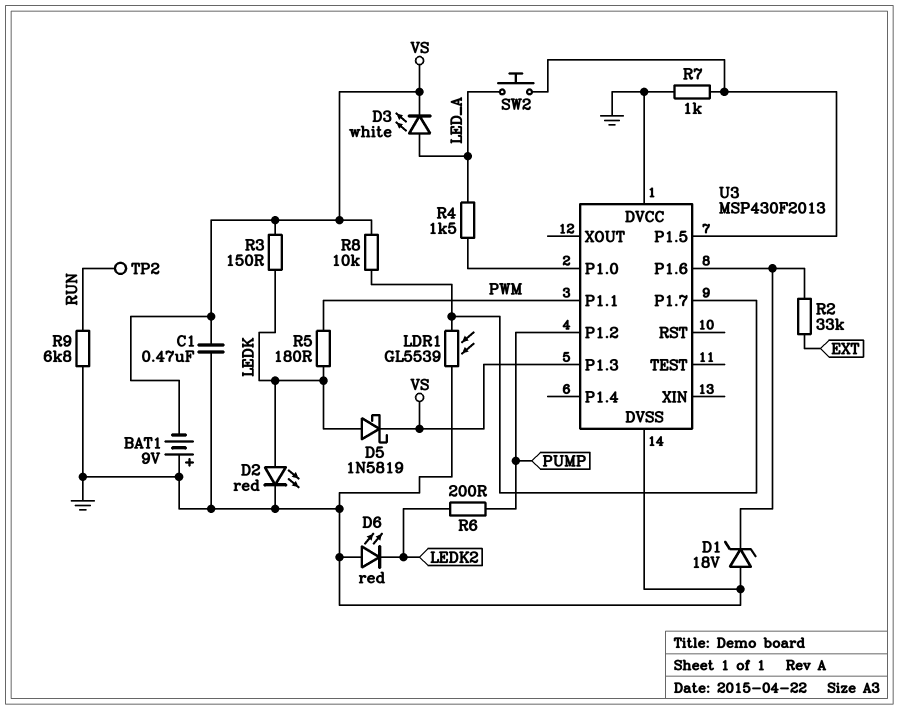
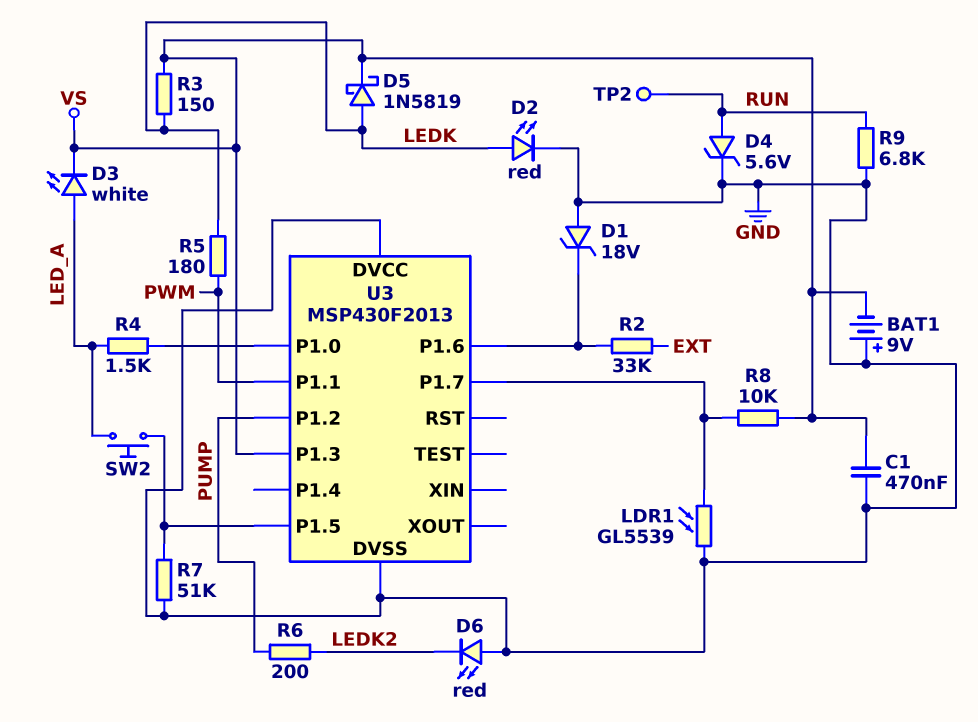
D4: none -> zener 5.6V (A RUN, K GND)
R7: 1k (GND, U3/P1.5) -> 51k (GND, U3/P1.5)

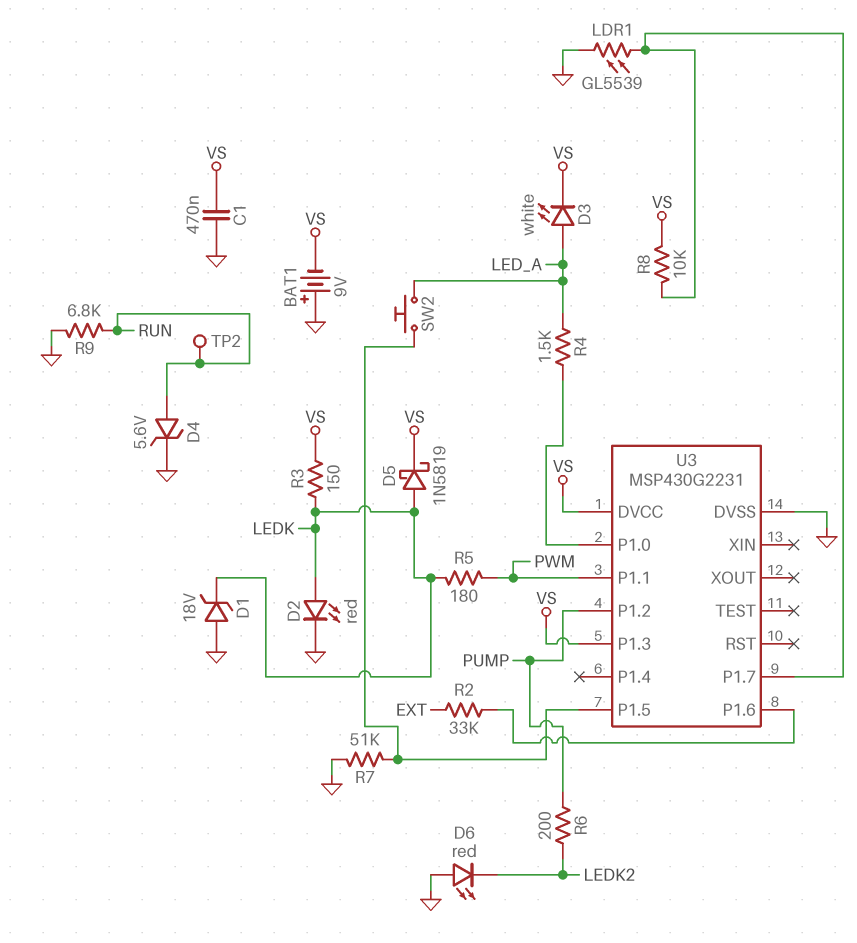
D1: zener 18V (A GND, K U3/P1.6) -> zener 18V (A GND, K LEDK)
U3: MSP430F2013 -> MSP430G2231
U3 pin DVCC: GND -> VS

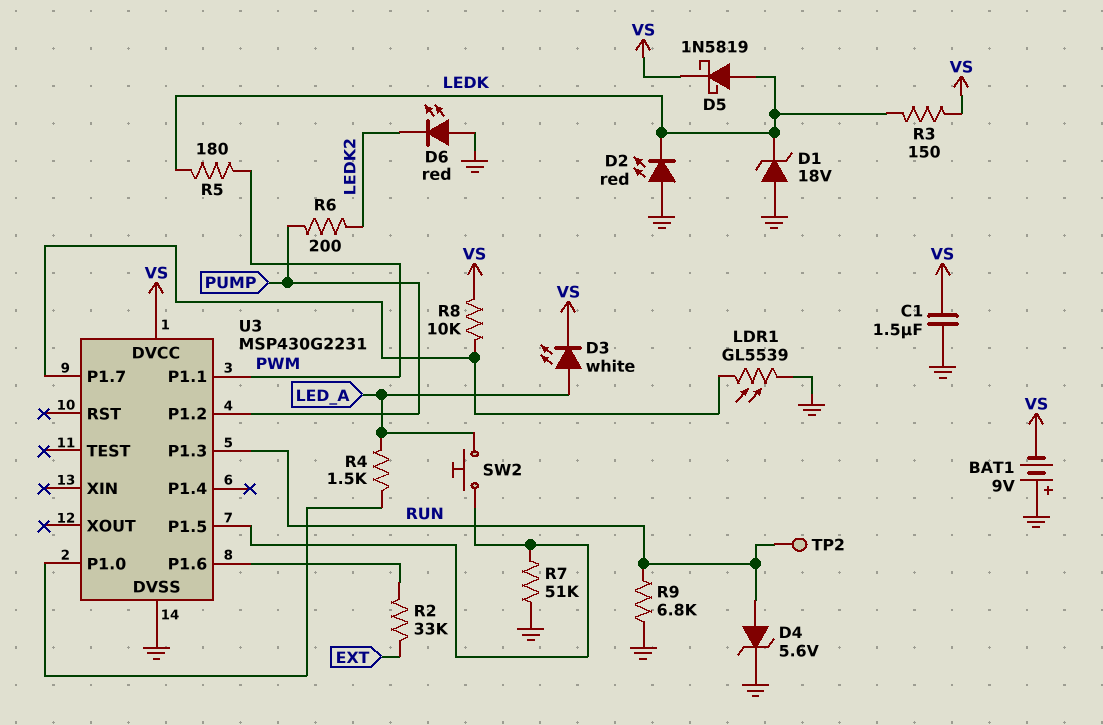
C1: 470nF (GND, VS) -> 1.5uF (GND, VS)
D2: LED red (A LEDK, K GND) -> LED red (A GND, K LEDK)
U3 pin P1.3: VS -> RUN

